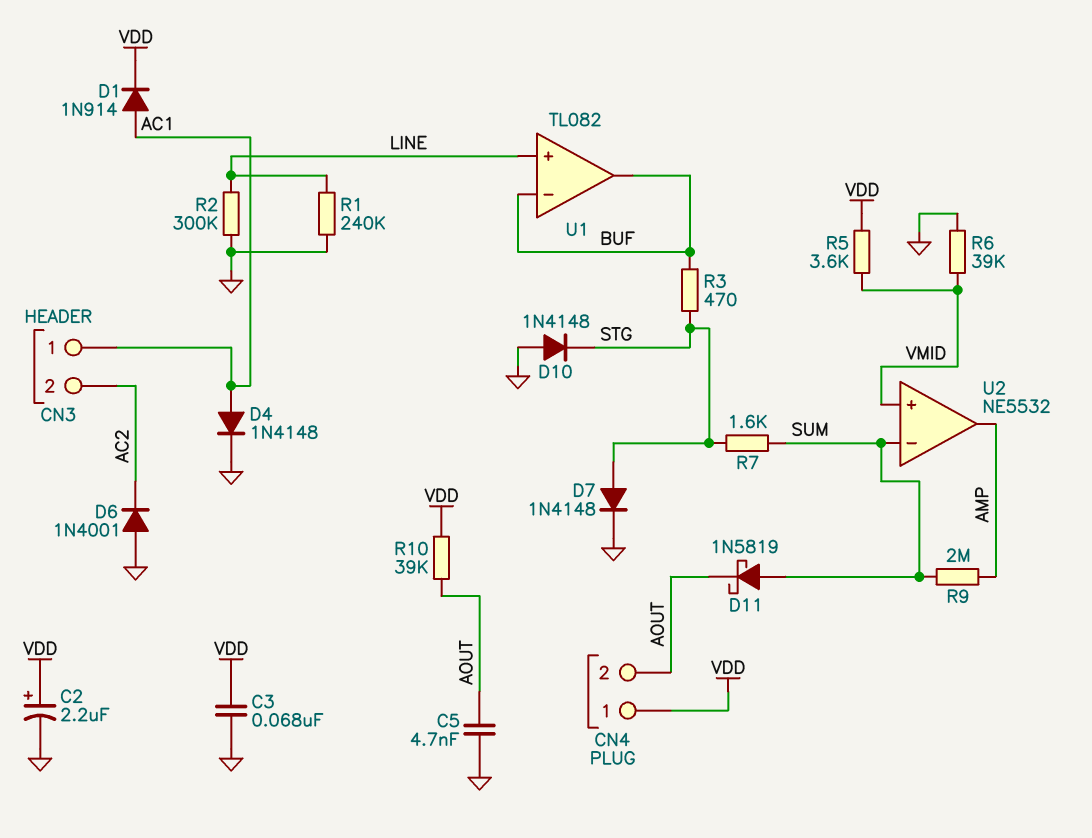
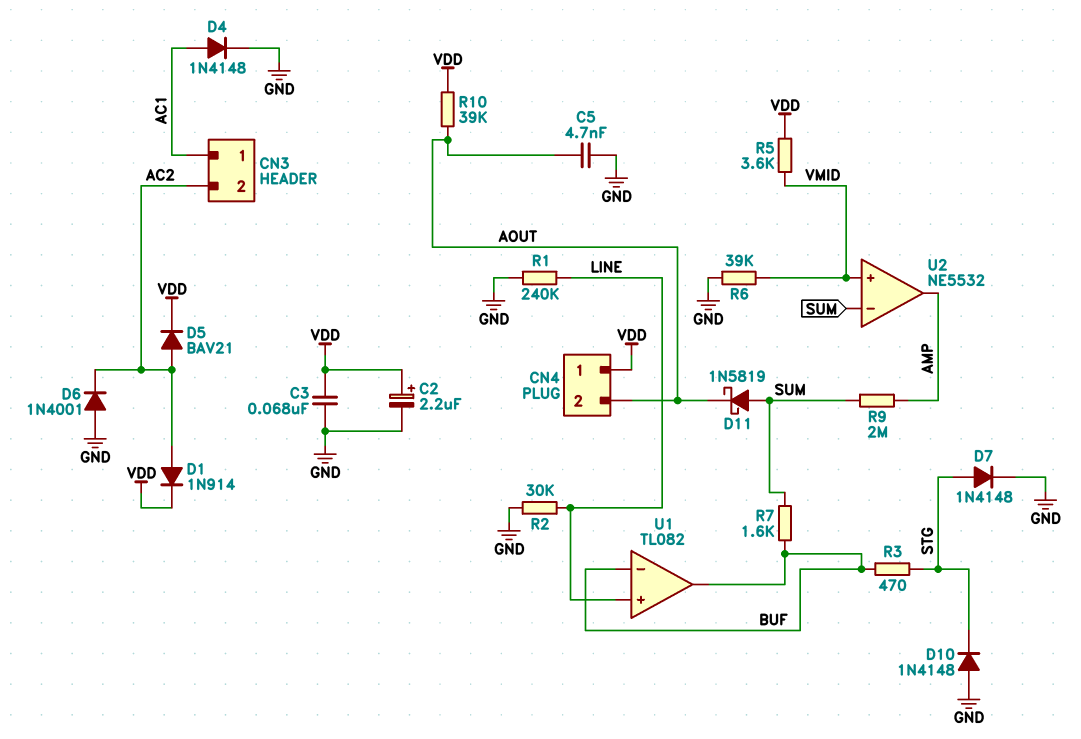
D1: diode 1N914 (A AC1, K VDD) -> diode 1N914 (A AC2, K VDD)
D5: none -> diode BAV21 (A AC2, K VDD)
R2: 300k (GND, LINE) -> 30k (GND, LINE)
R7: 1.6k (STG, SUM) -> 1.6k (BUF, SUM)

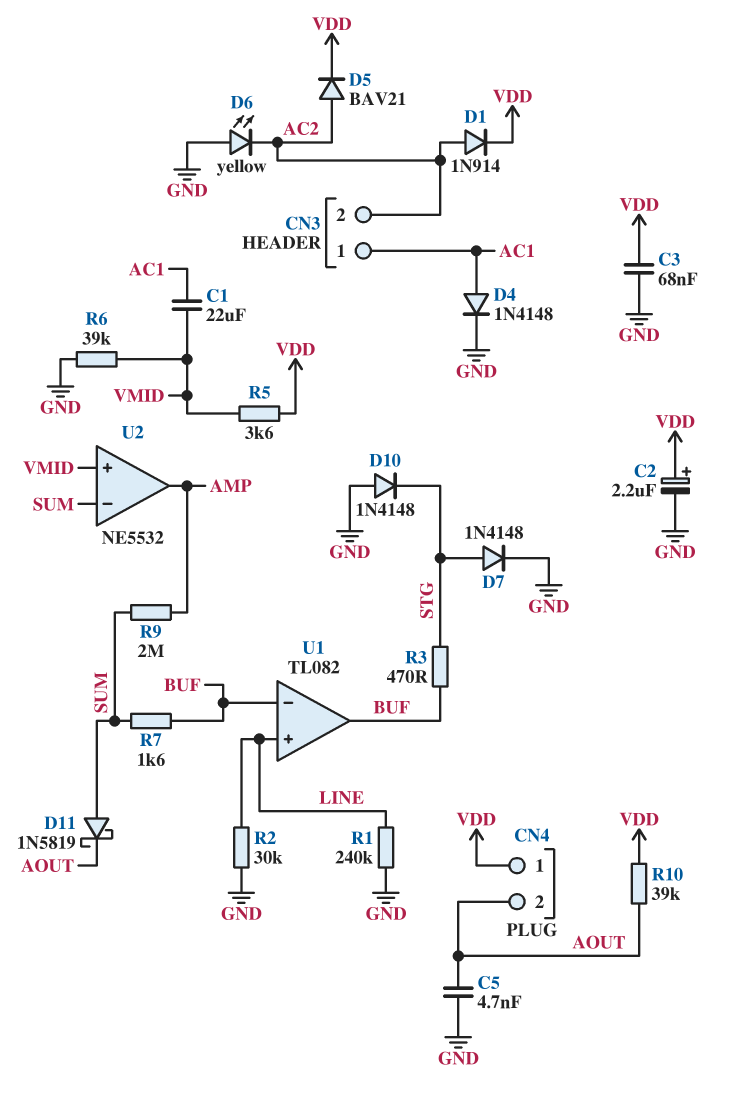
C1: none -> 22uF (AC1, VMID)
D6: diode 1N4001 (A GND, K AC2) -> LED yellow (A GND, K AC2)

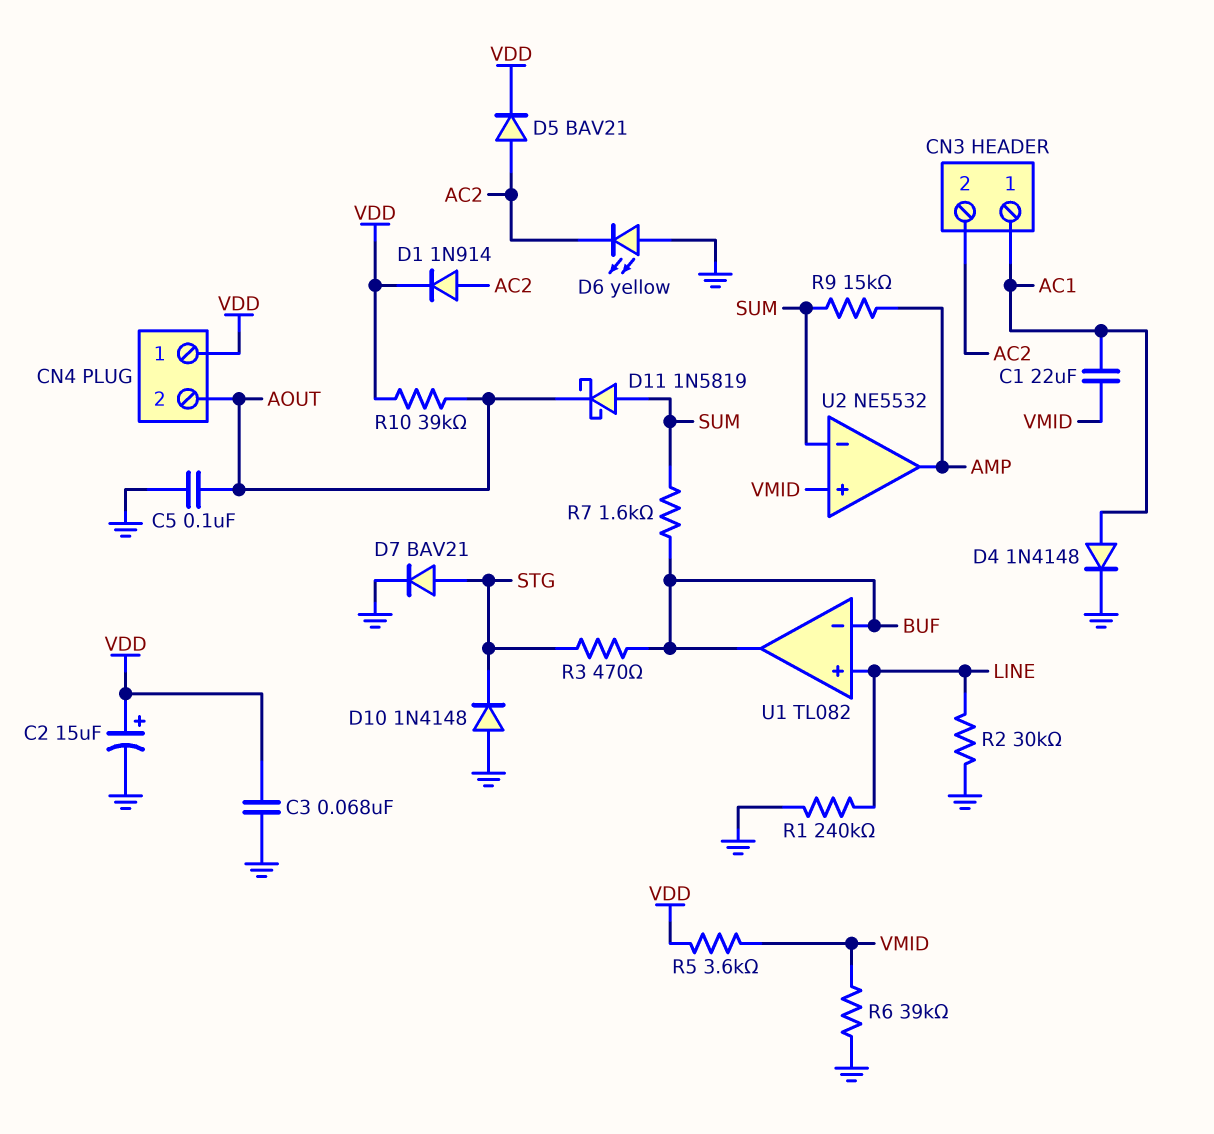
C2: 2.2uF (plus VDD, minus GND) -> 15uF (plus VDD, minus GND)
C5: 4.7nF (AOUT, GND) -> 100nF (AOUT, GND)
D7: diode 1N4148 (A STG, K GND) -> diode BAV21 (A STG, K GND)
R9: 2M (AMP, SUM) -> 15k (AMP, SUM)

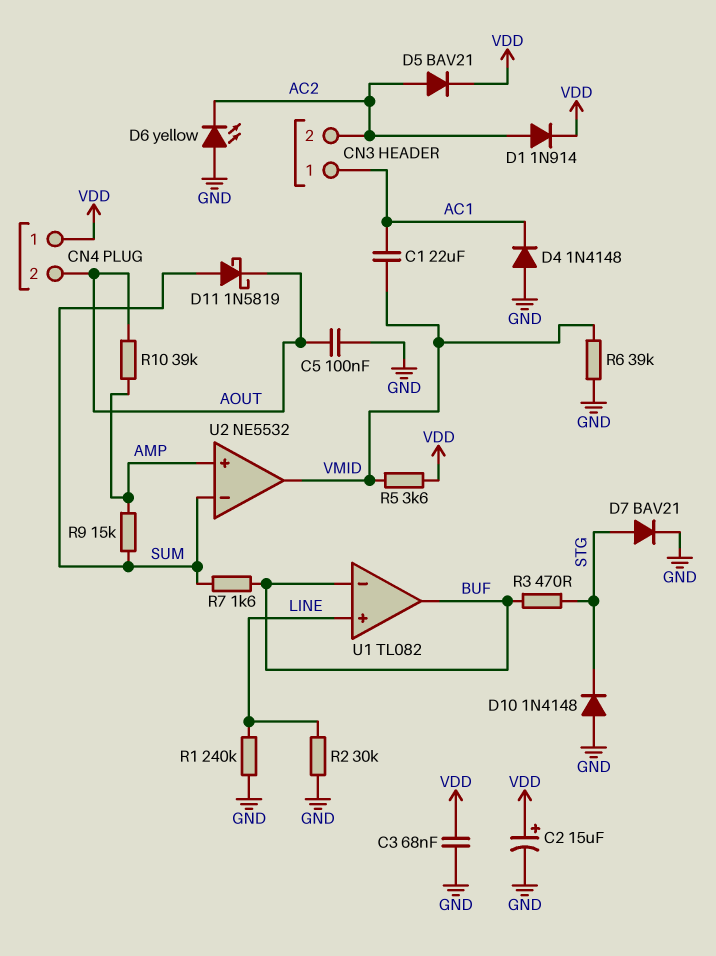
D4: diode 1N4148 (A AC1, K GND) -> diode 1N4148 (A GND, K AC1)
R10: 39k (AOUT, VDD) -> 39k (AMP, AOUT)
U2 pin in+: VMID -> AMP
U2 pin out: AMP -> VMID

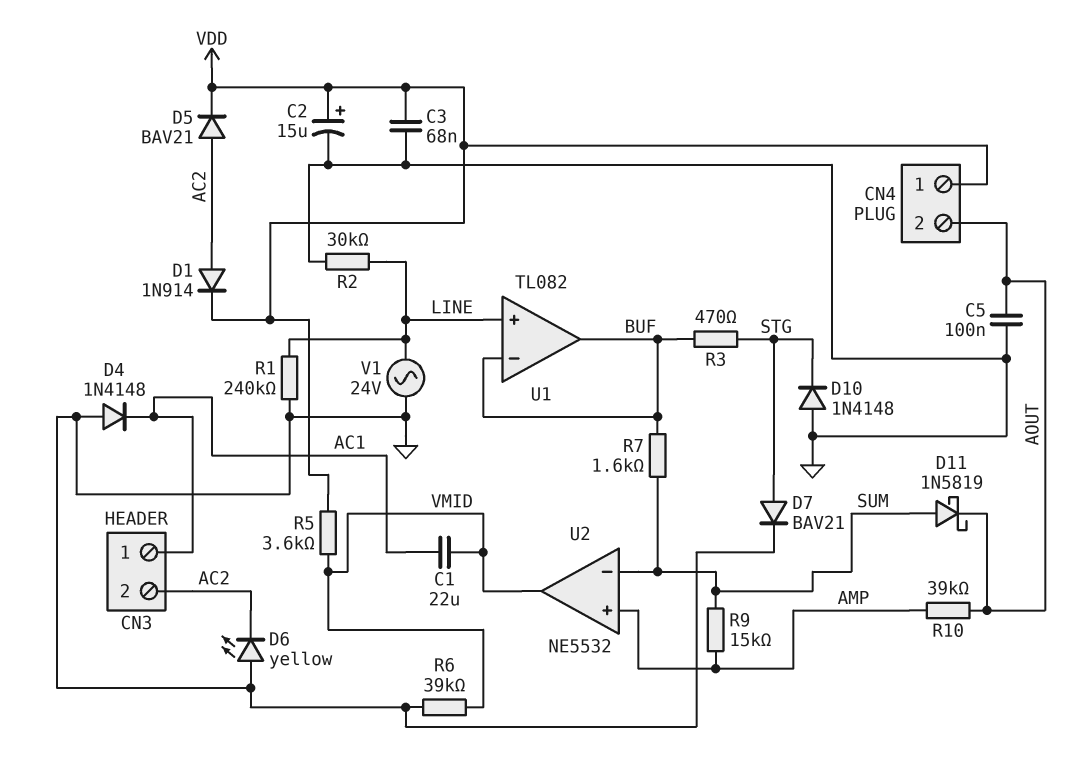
V1: none -> AC 24V (GND, LINE)

